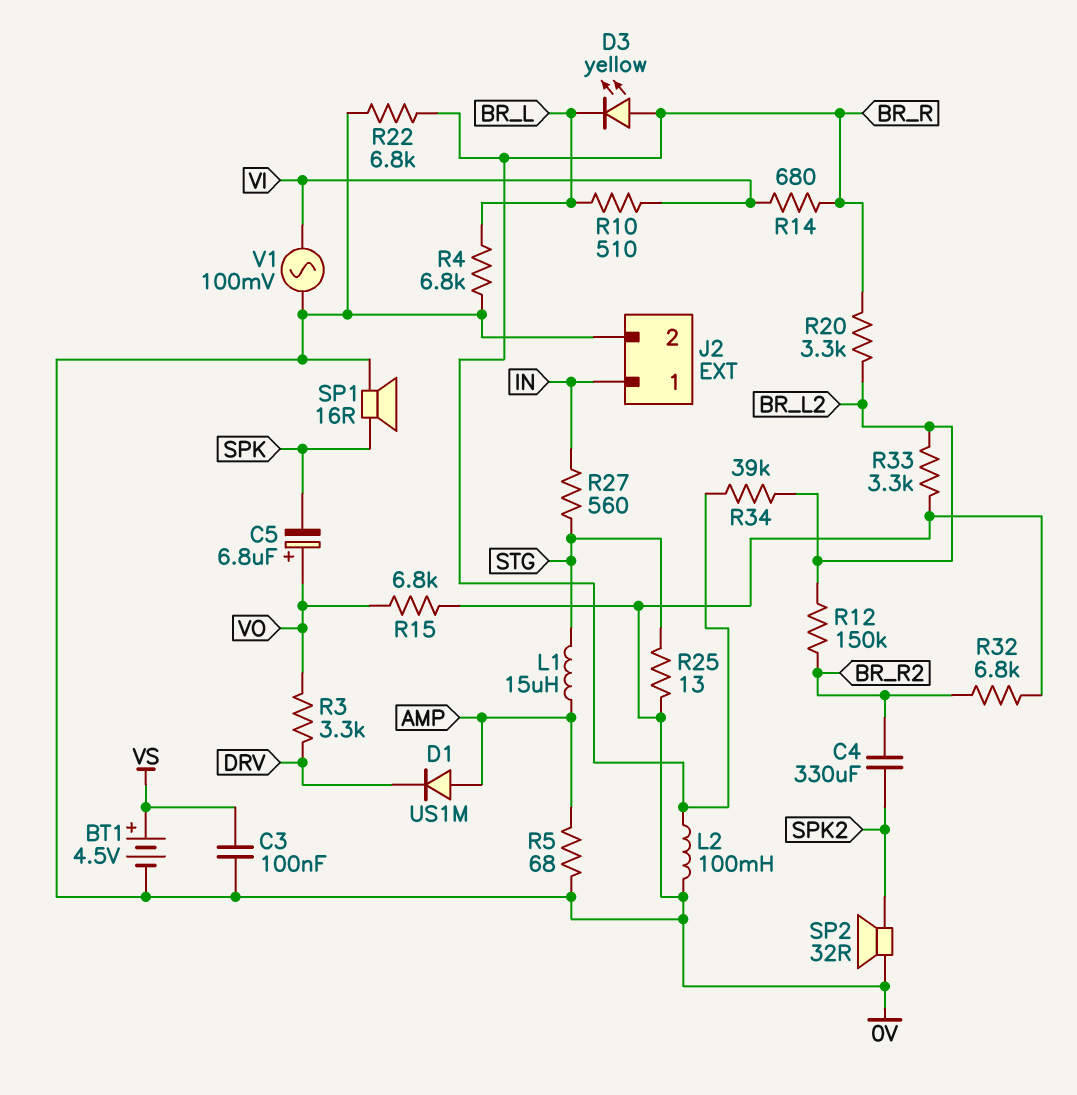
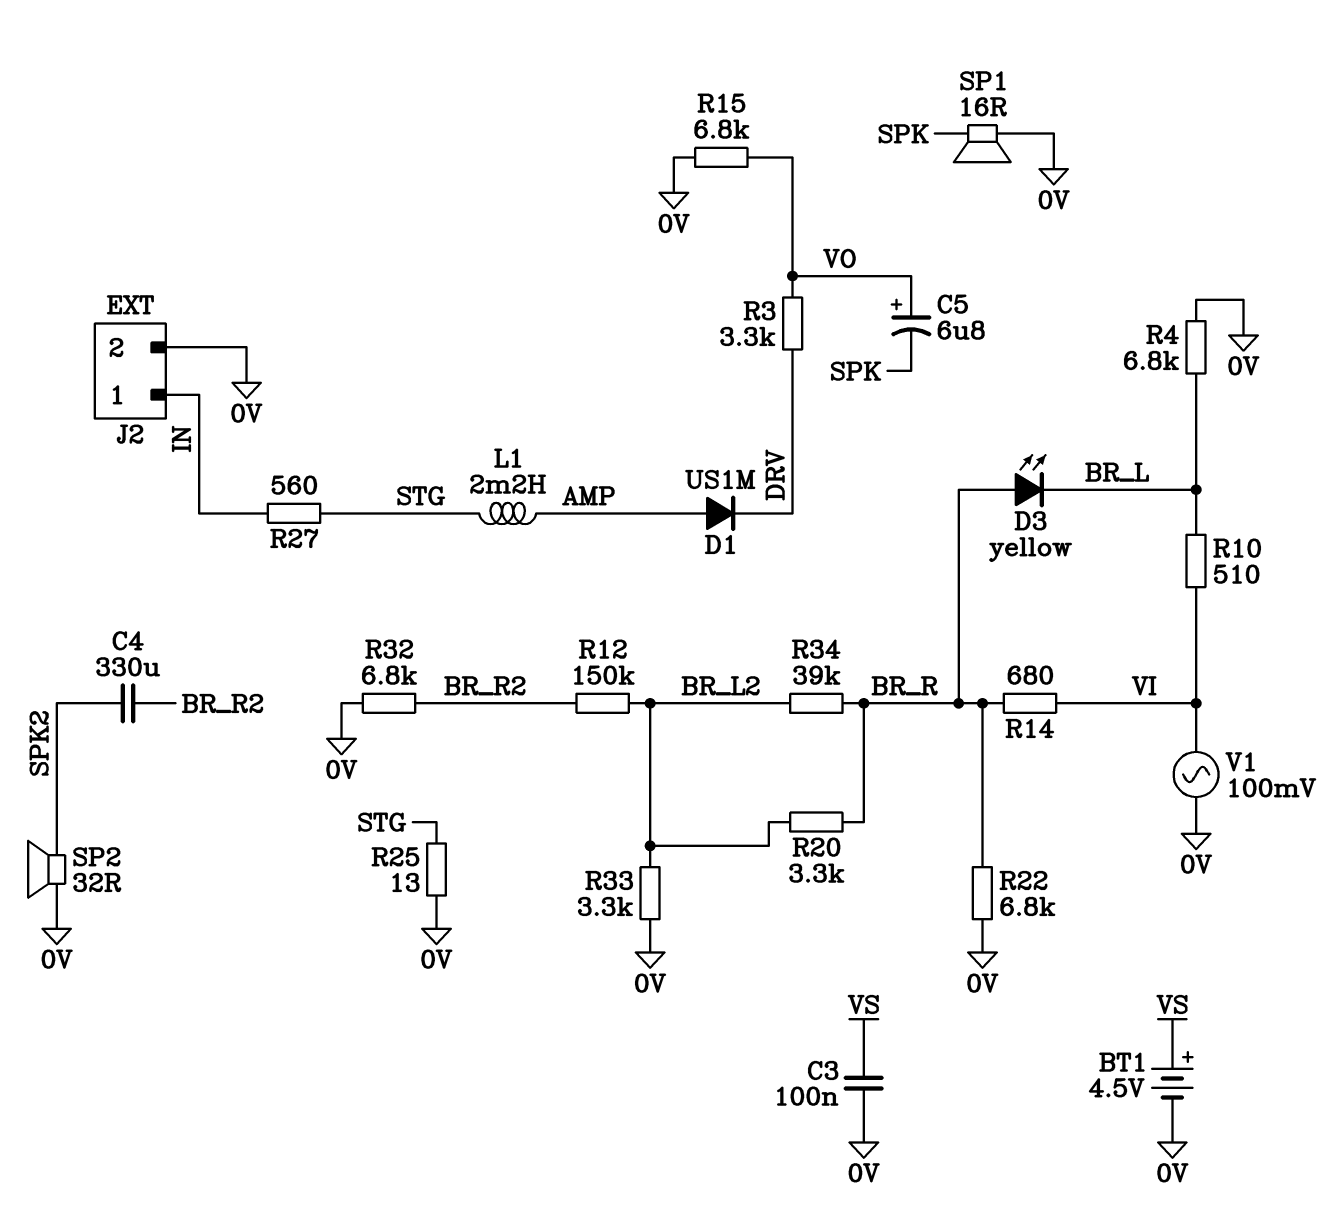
L1: 15uH (AMP, STG) -> 2.2mH (AMP, STG)
L2: 100mH (0V, BR_R) -> none
R5: 68 (0V, AMP) -> none

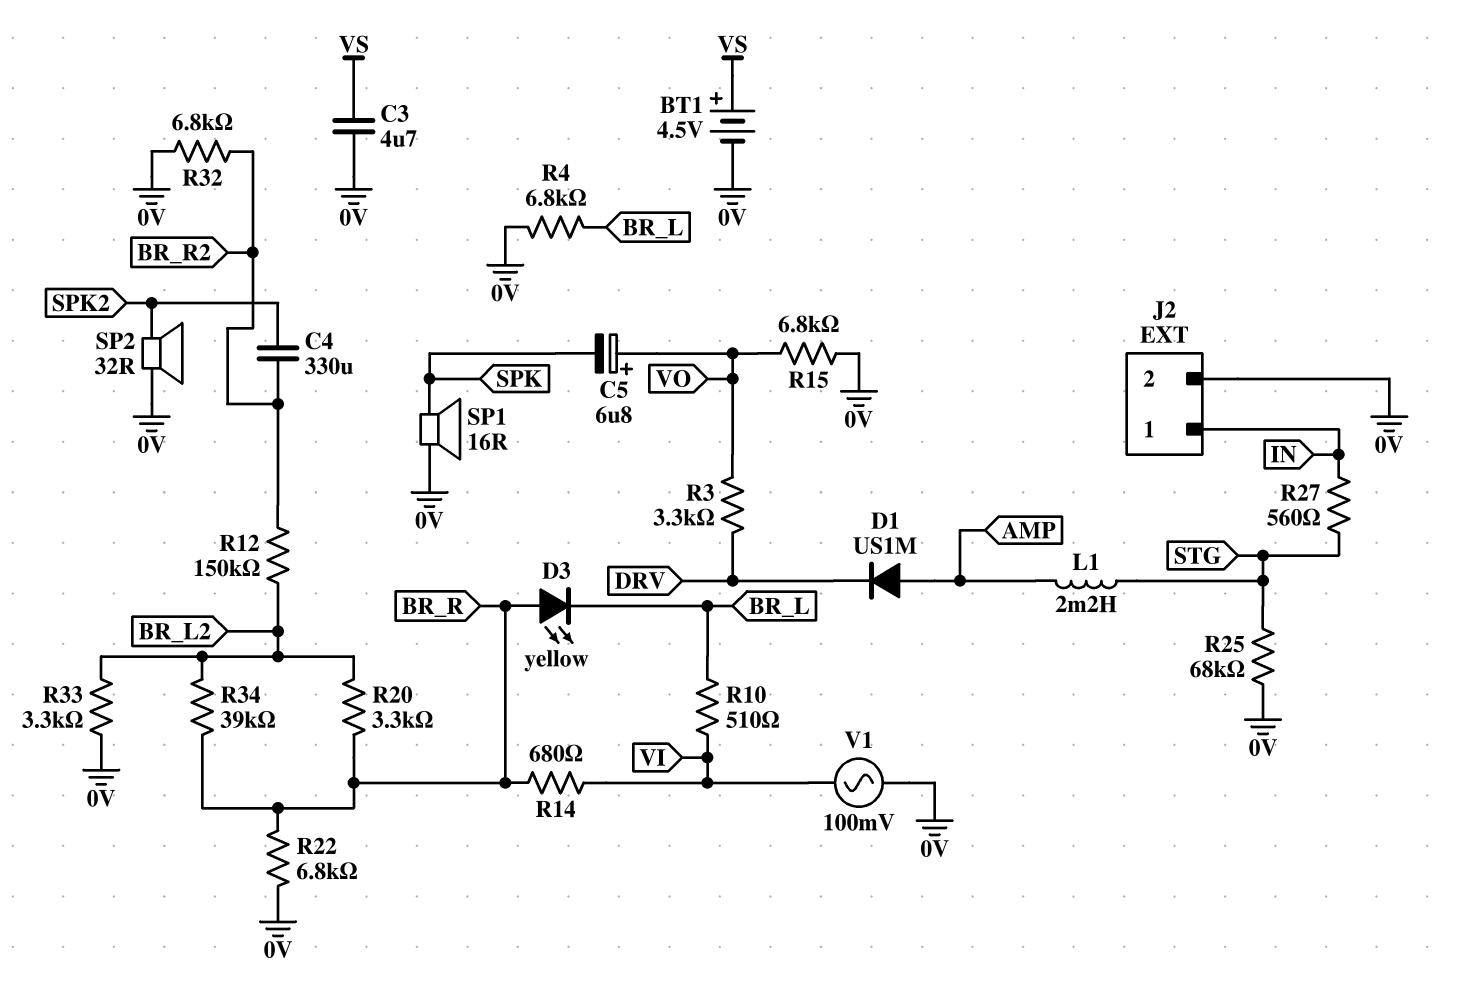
C3: 100nF (0V, VS) -> 4.7uF (0V, VS)
R25: 13 (0V, STG) -> 68k (0V, STG)

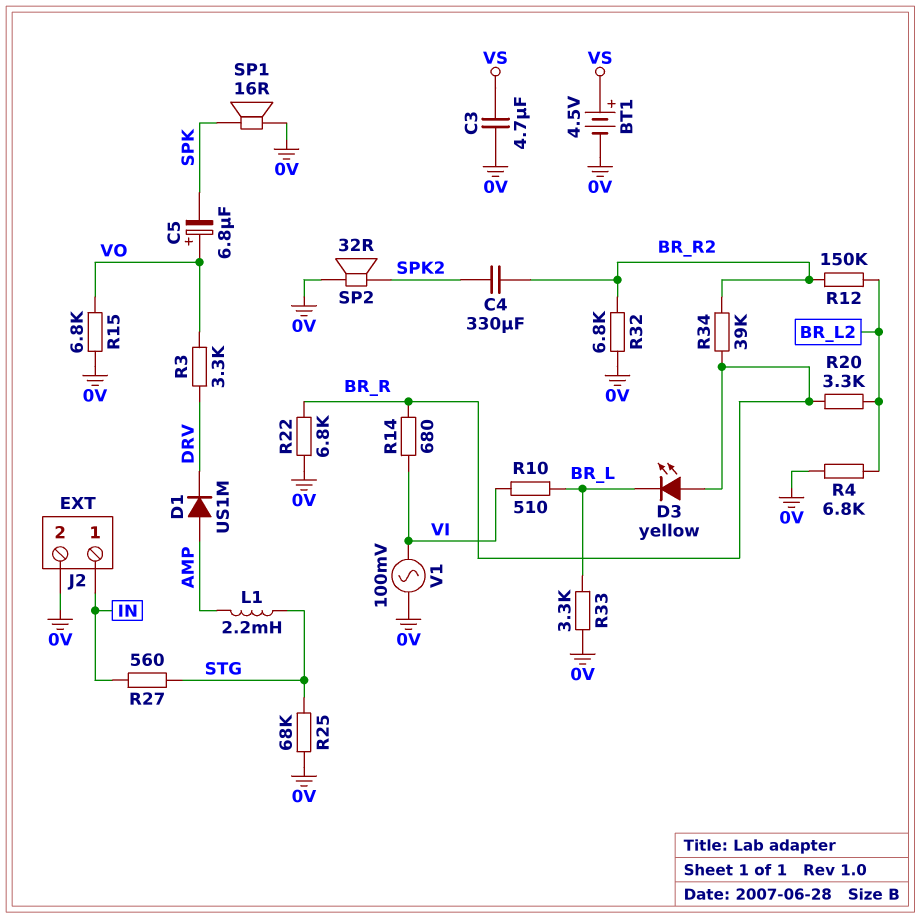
R4: 6.8k (0V, BR_L) -> 6.8k (0V, BR_L2)
R33: 3.3k (0V, BR_L2) -> 3.3k (0V, BR_L)
R34: 39k (BR_L2, BR_R) -> 39k (BR_R, BR_R2)

